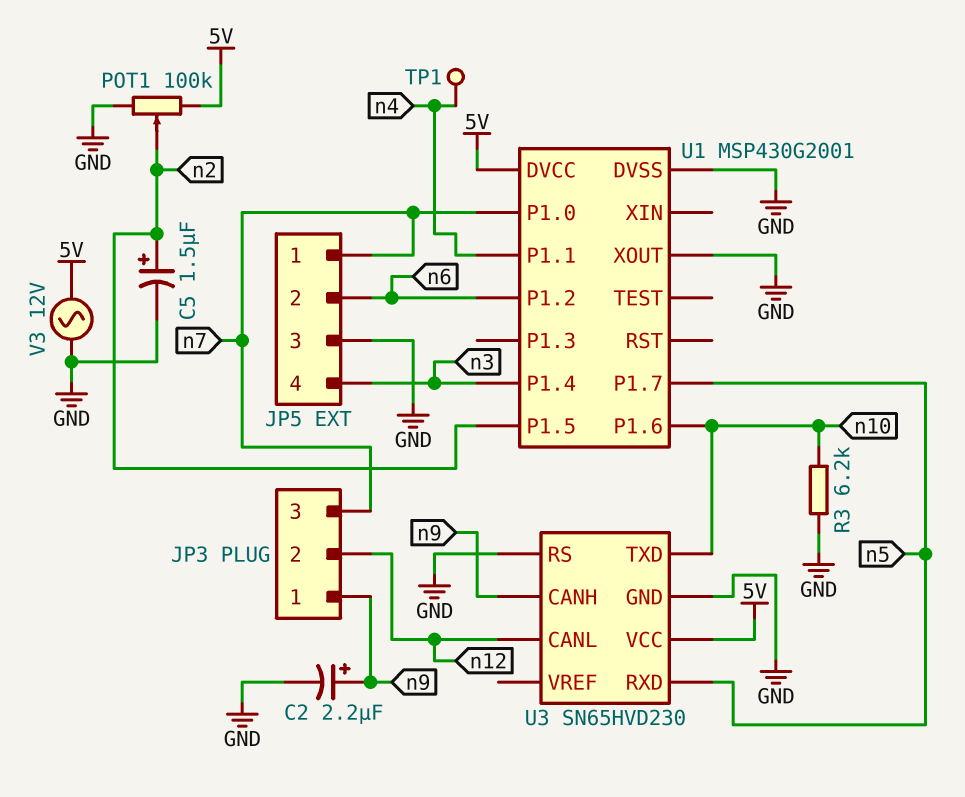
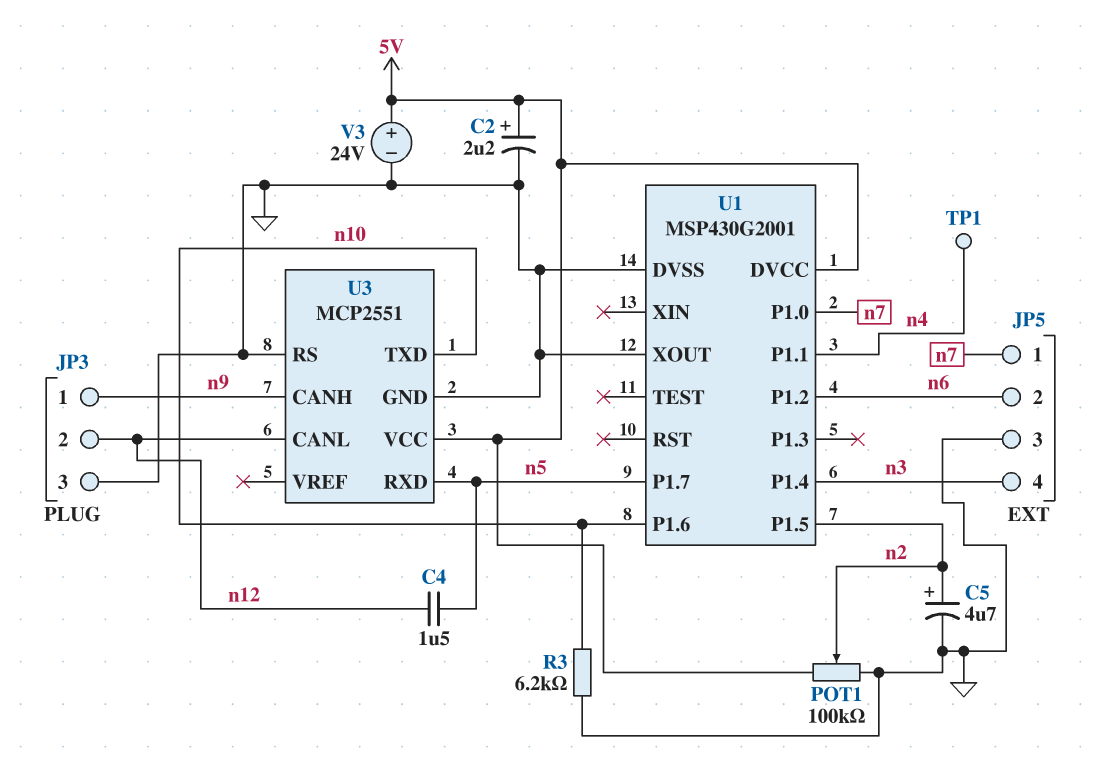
C2: 2.2uF (plus n9, minus GND) -> 2.2uF (plus 5V, minus GND)
C4: none -> 1.5uF (n5, n12)
C5: 1.5uF (plus n2, minus GND) -> 4.7uF (plus n2, minus GND)
JP3 pin 3: n7 -> GND
U3: SN65HVD230 -> MCP2551
V3: AC 12V (5V, GND) -> 24V (plus 5V, minus GND)

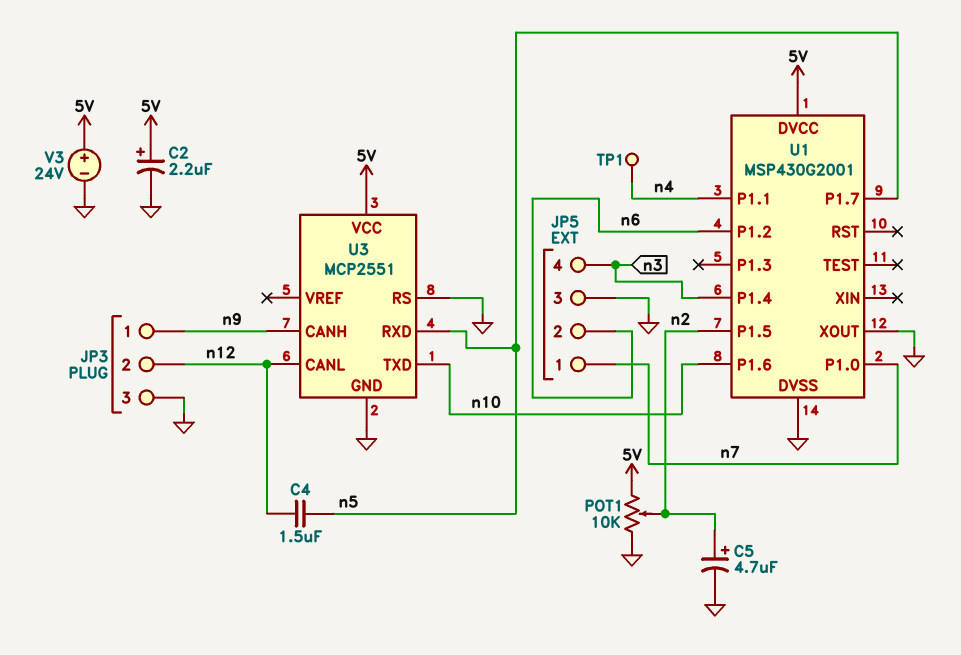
POT1: 100k (5V, GND, wiper n2) -> 10k (5V, GND, wiper n2)
R3: 6.2k (GND, n10) -> none

